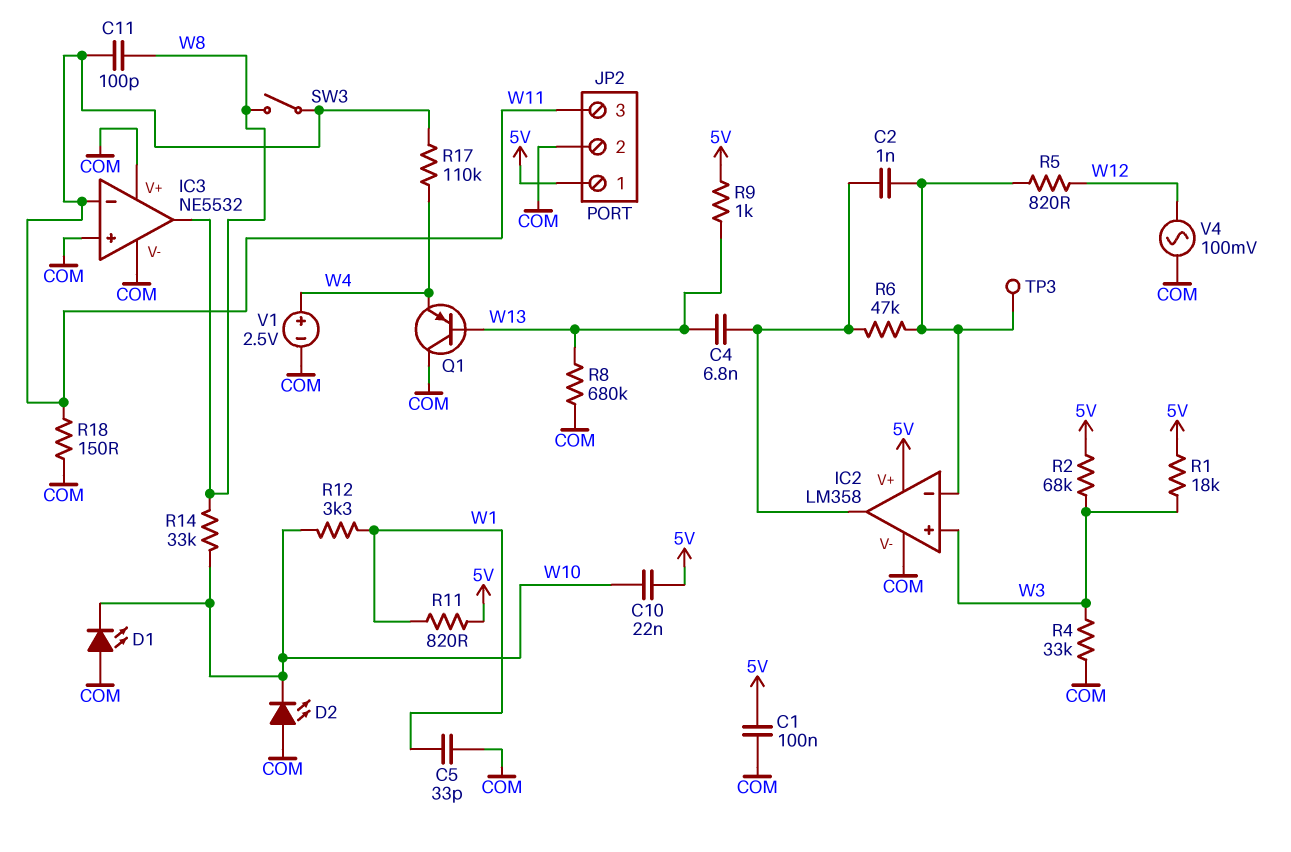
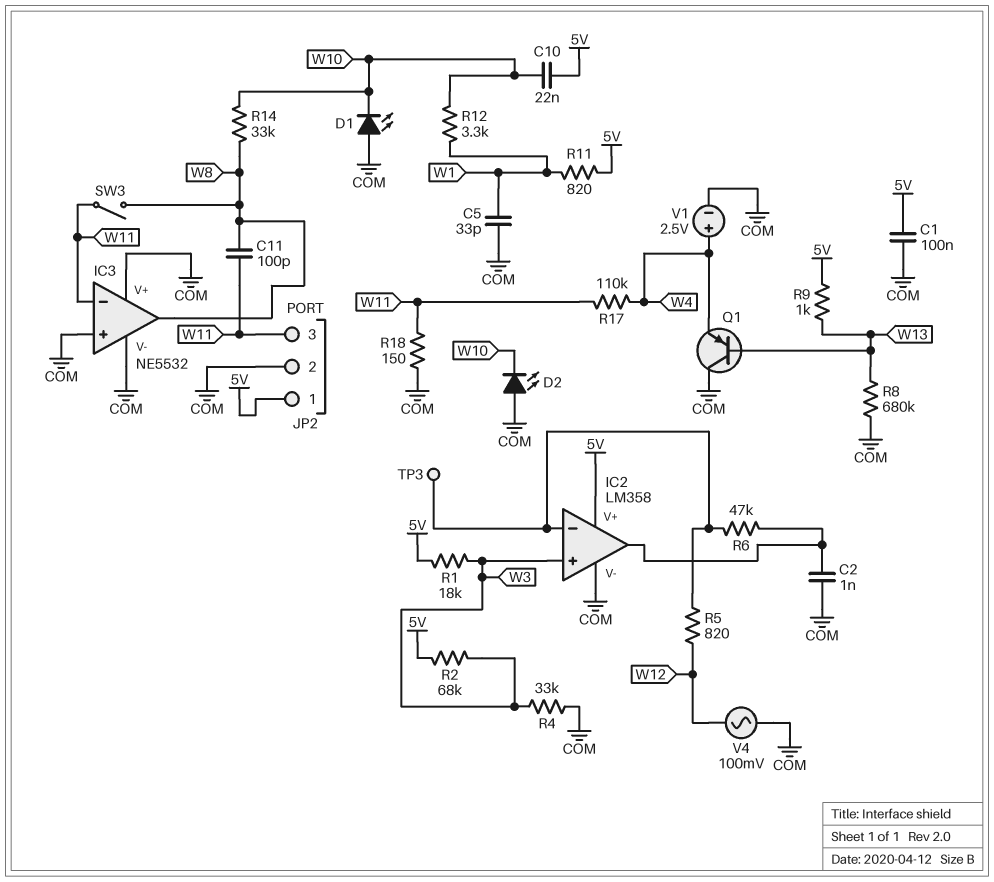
C2: 1nF (IC2/in-, IC2/out) -> 1nF (COM, IC2/out)
C4: 6.8nF (IC2/out, W13) -> none

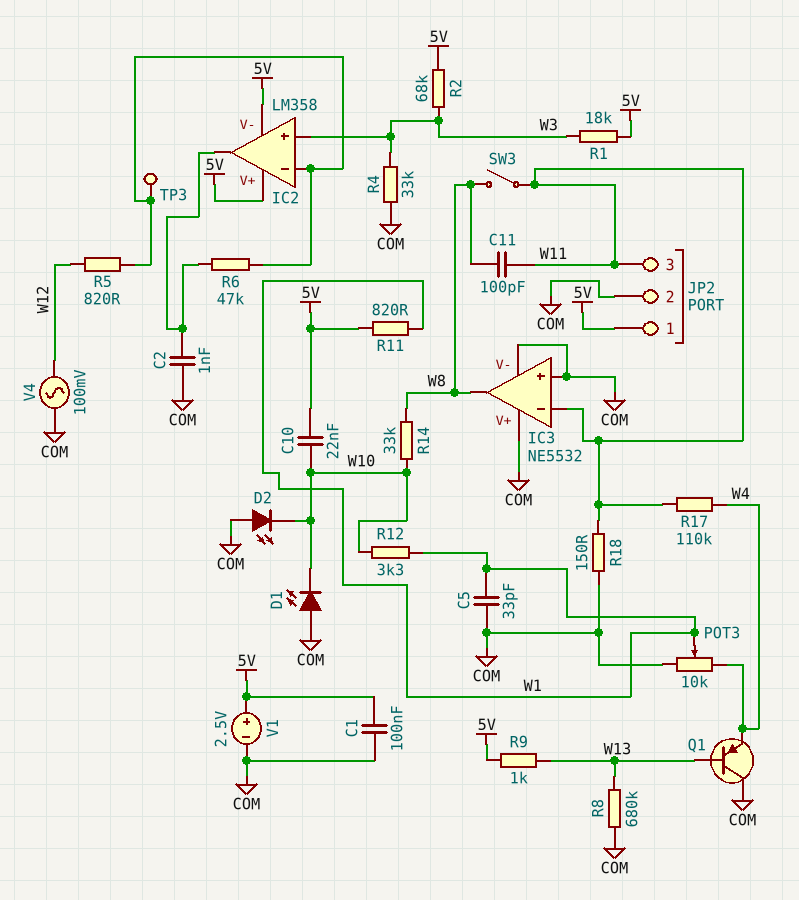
IC2 pin V-: COM -> 5V
POT3: none -> 10k (COM, W4, wiper W1)
V1: 2.5V (plus W4, minus COM) -> 2.5V (plus 5V, minus COM)

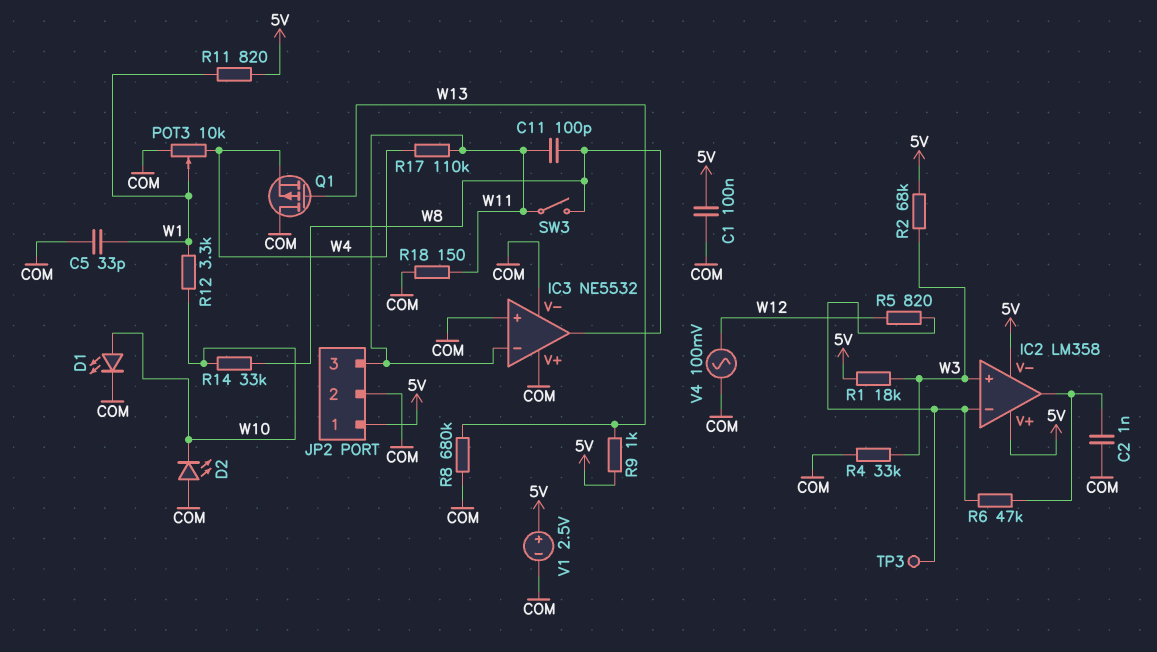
C10: 22nF (5V, W10) -> none
D1: LED (A COM, K W10) -> LED (A W10, K COM)
Q1: PNP (B W13, C COM, E W4) -> PMOS (G W13, D COM, S W4)

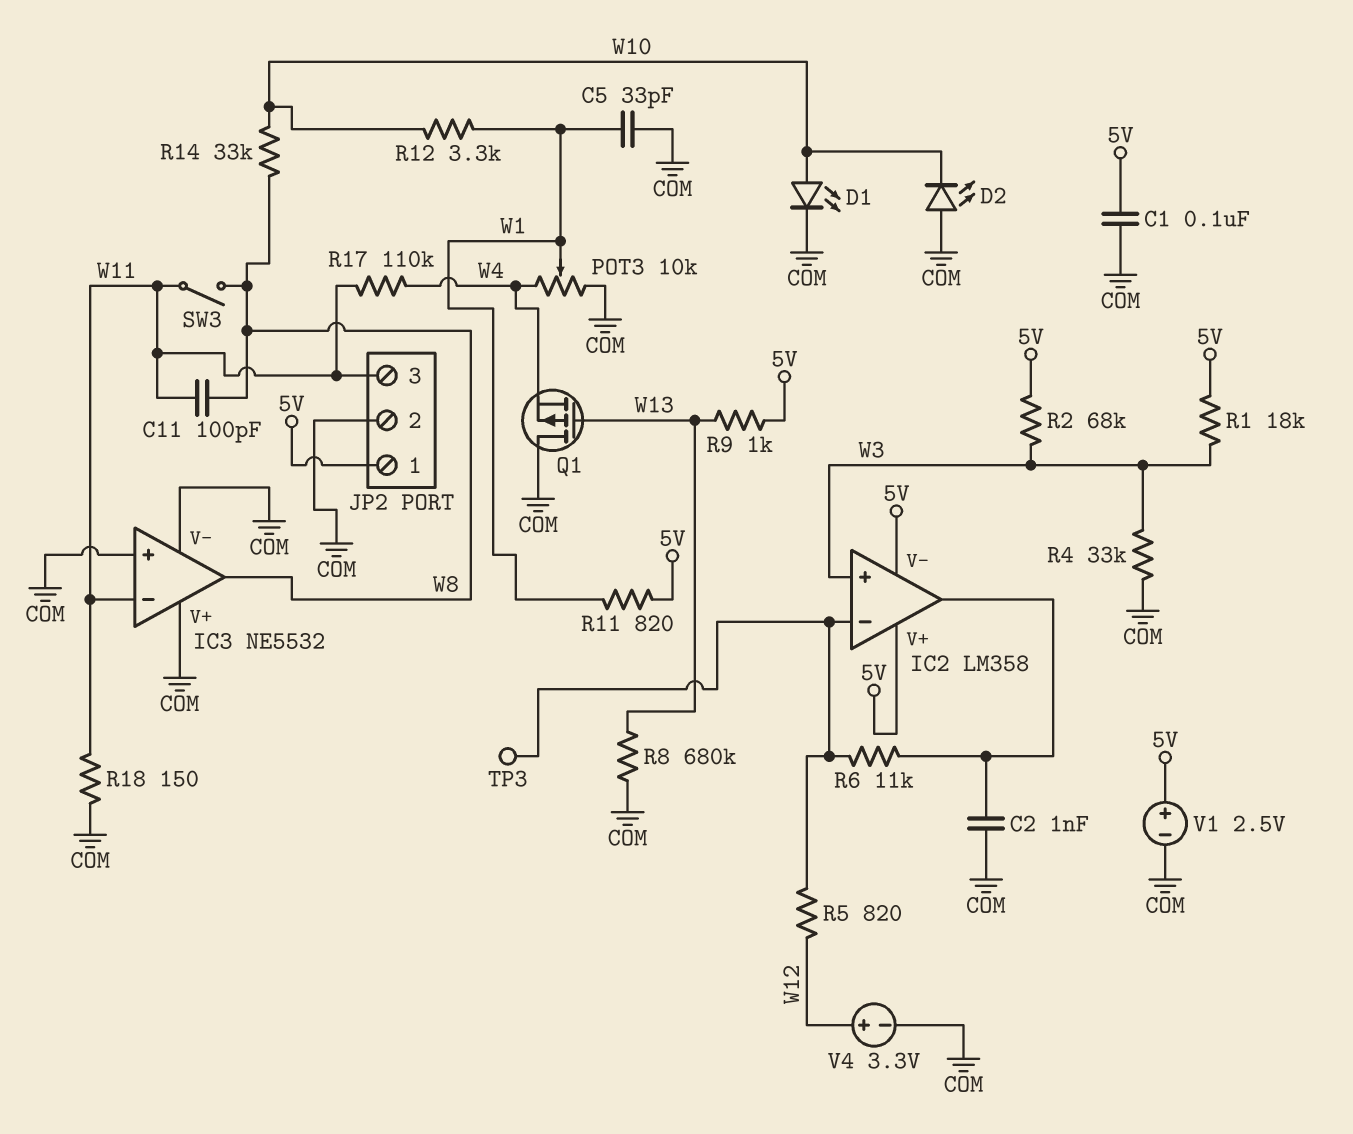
R6: 47k (IC2/in-, IC2/out) -> 11k (IC2/in-, IC2/out)
V4: AC 100mV (COM, W12) -> 3.3V (plus W12, minus COM)

